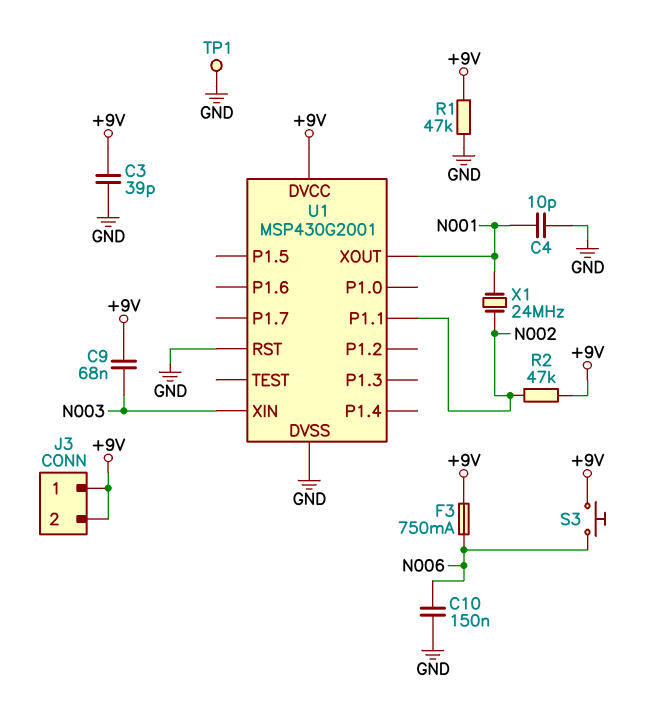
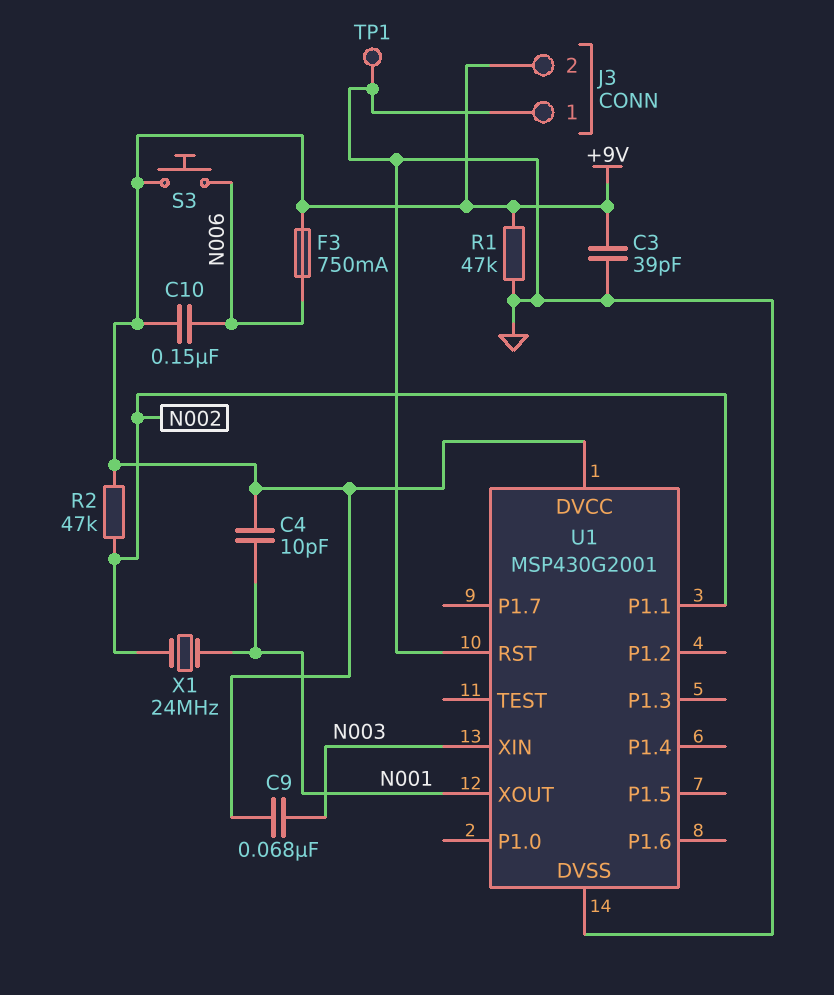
C4: 10pF (GND, N001) -> 10pF (+9V, N001)
C10: 150nF (GND, N006) -> 150nF (+9V, N006)
J3 pin 1: +9V -> GND

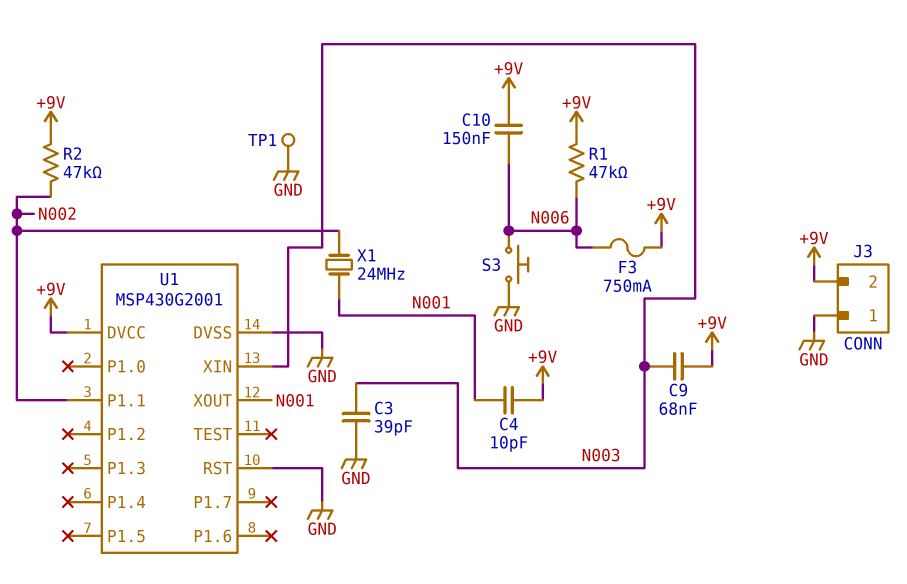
C3: 39pF (+9V, GND) -> 39pF (GND, N003)
R1: 47k (+9V, GND) -> 47k (+9V, N006)
S3: button (+9V, N006) -> button (GND, N006)

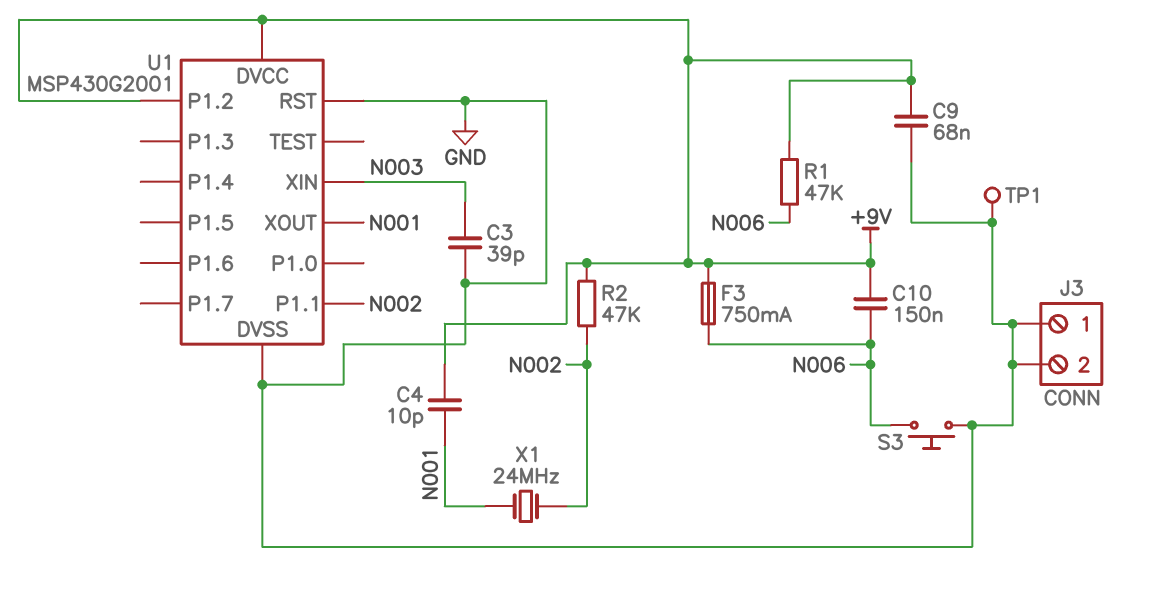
C9: 68nF (+9V, N003) -> 68nF (+9V, GND)
J3 pin 2: +9V -> GND
U1 pin P1.2: none -> +9V

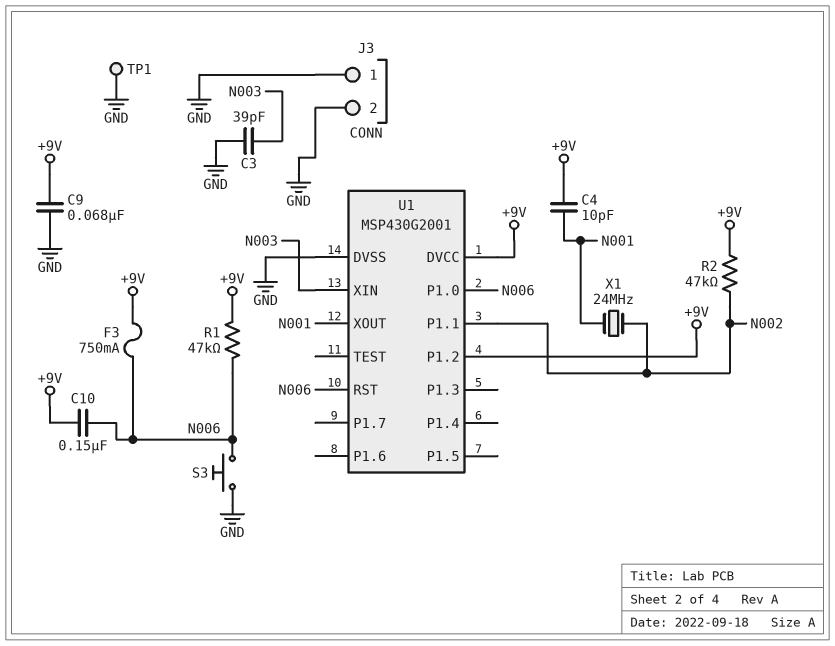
U1 pin P1.0: none -> N006
U1 pin RST: GND -> N006

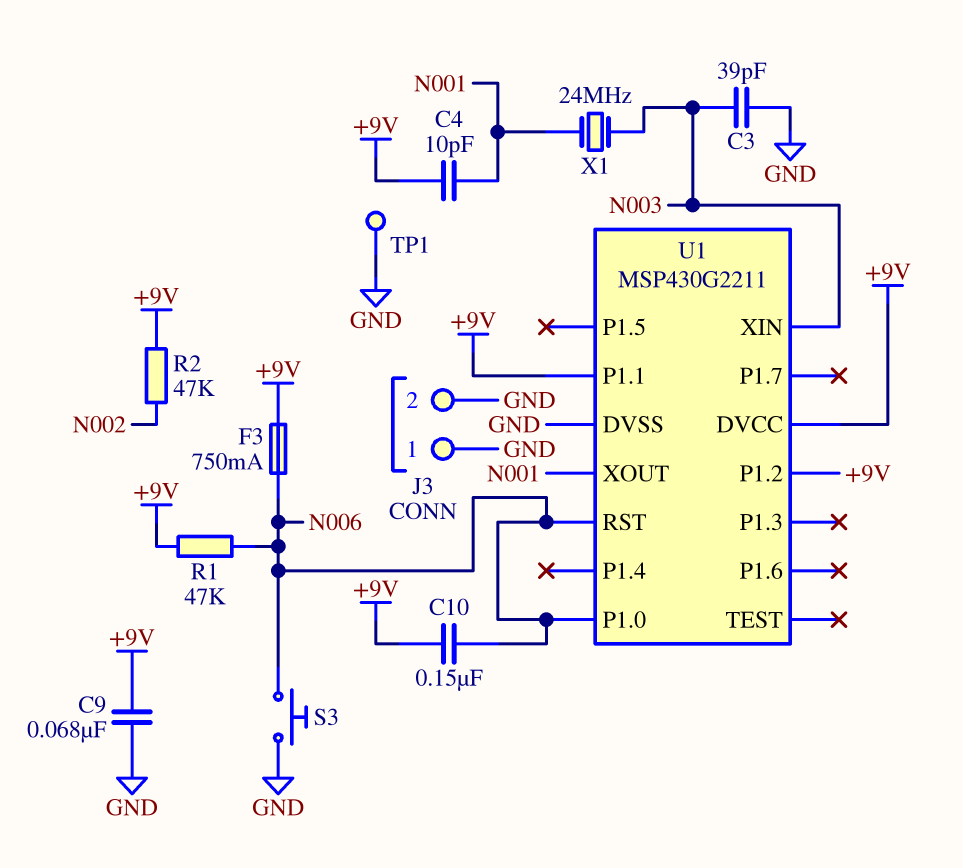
U1: MSP430G2001 -> MSP430G2211
U1 pin P1.1: N002 -> +9V
X1: 24MHz (N001, N002) -> 24MHz (N001, N003)

